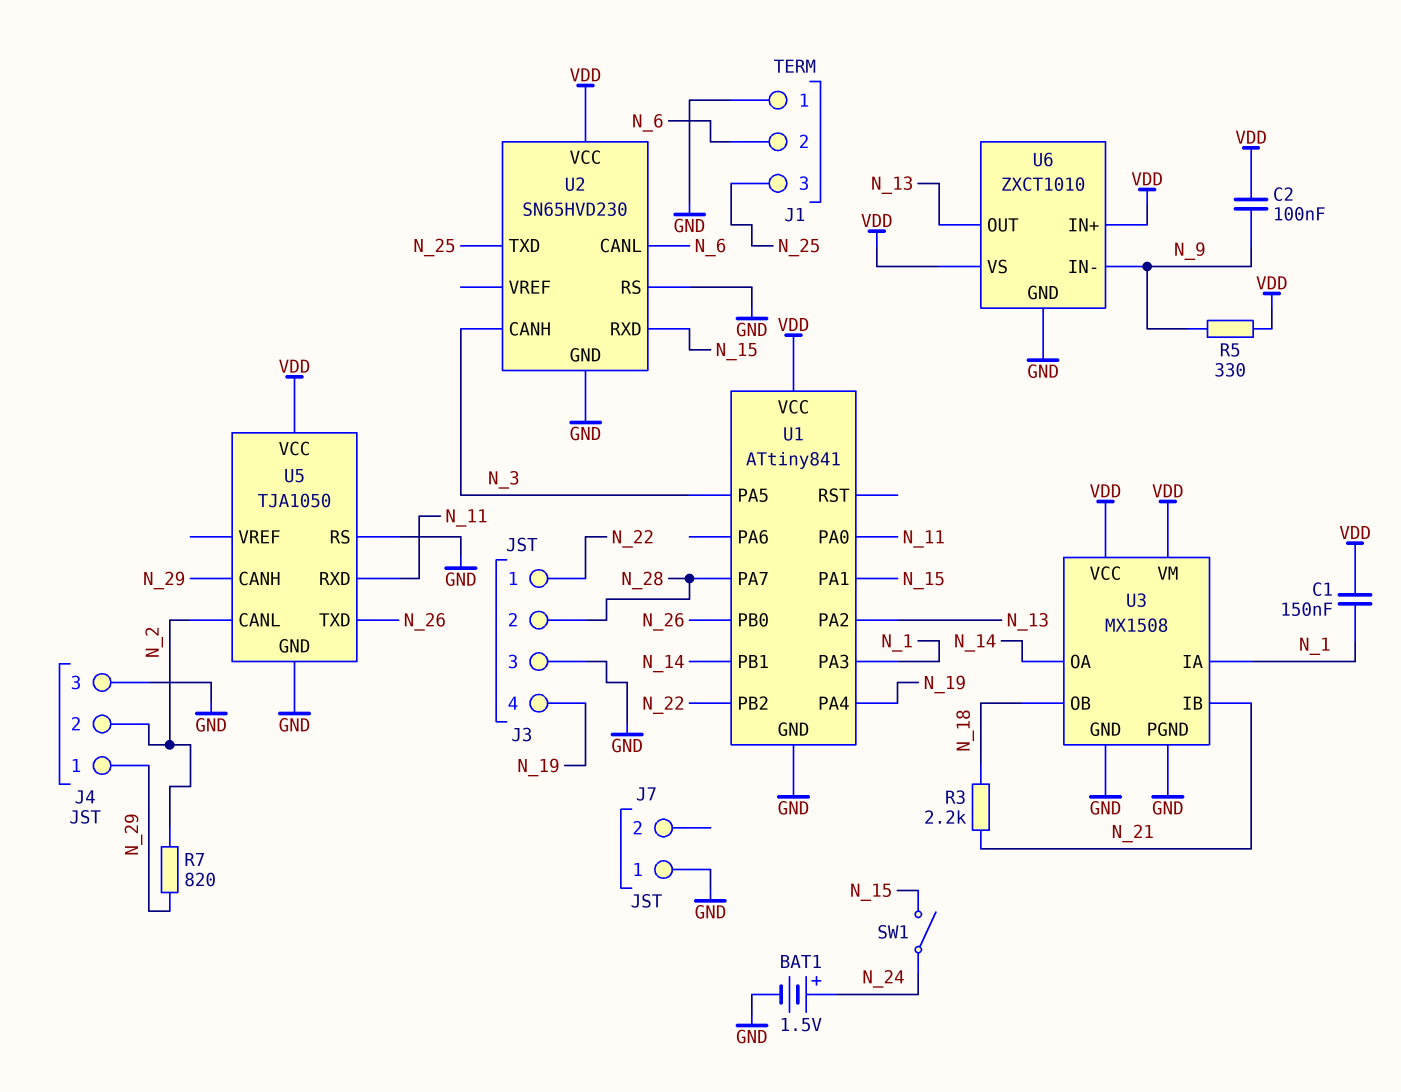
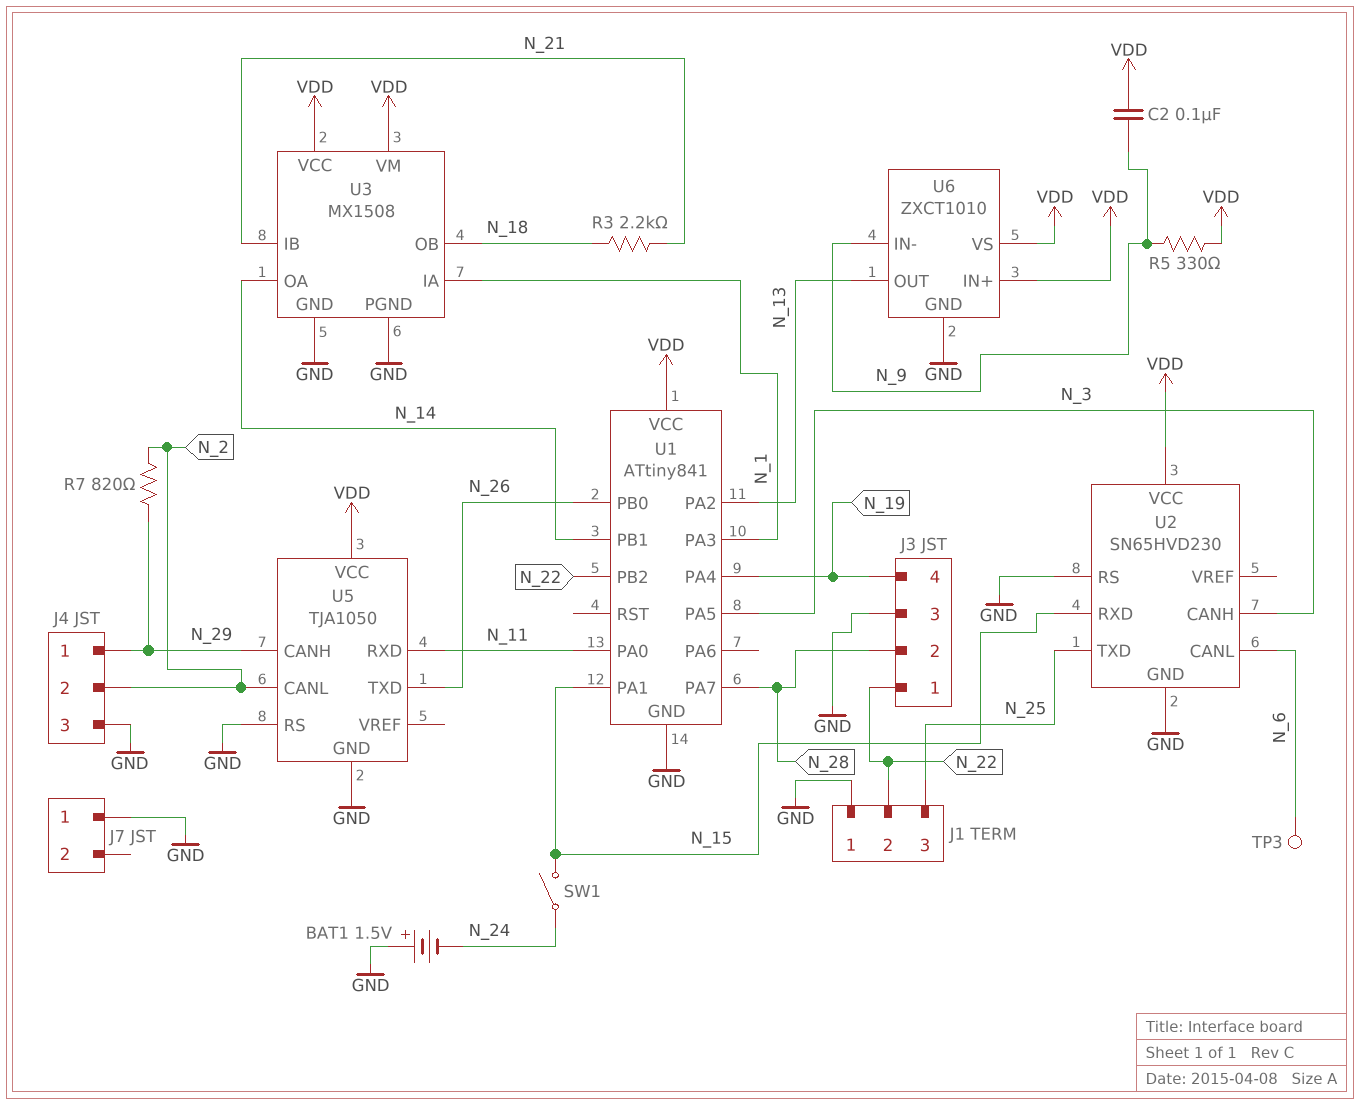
BAT1: 1.5V (plus N_24, minus GND) -> 1.5V (plus GND, minus N_24)
C1: 150nF (N_1, VDD) -> none
J1 pin 2: N_6 -> N_22
TP3: none -> test point (N_6)

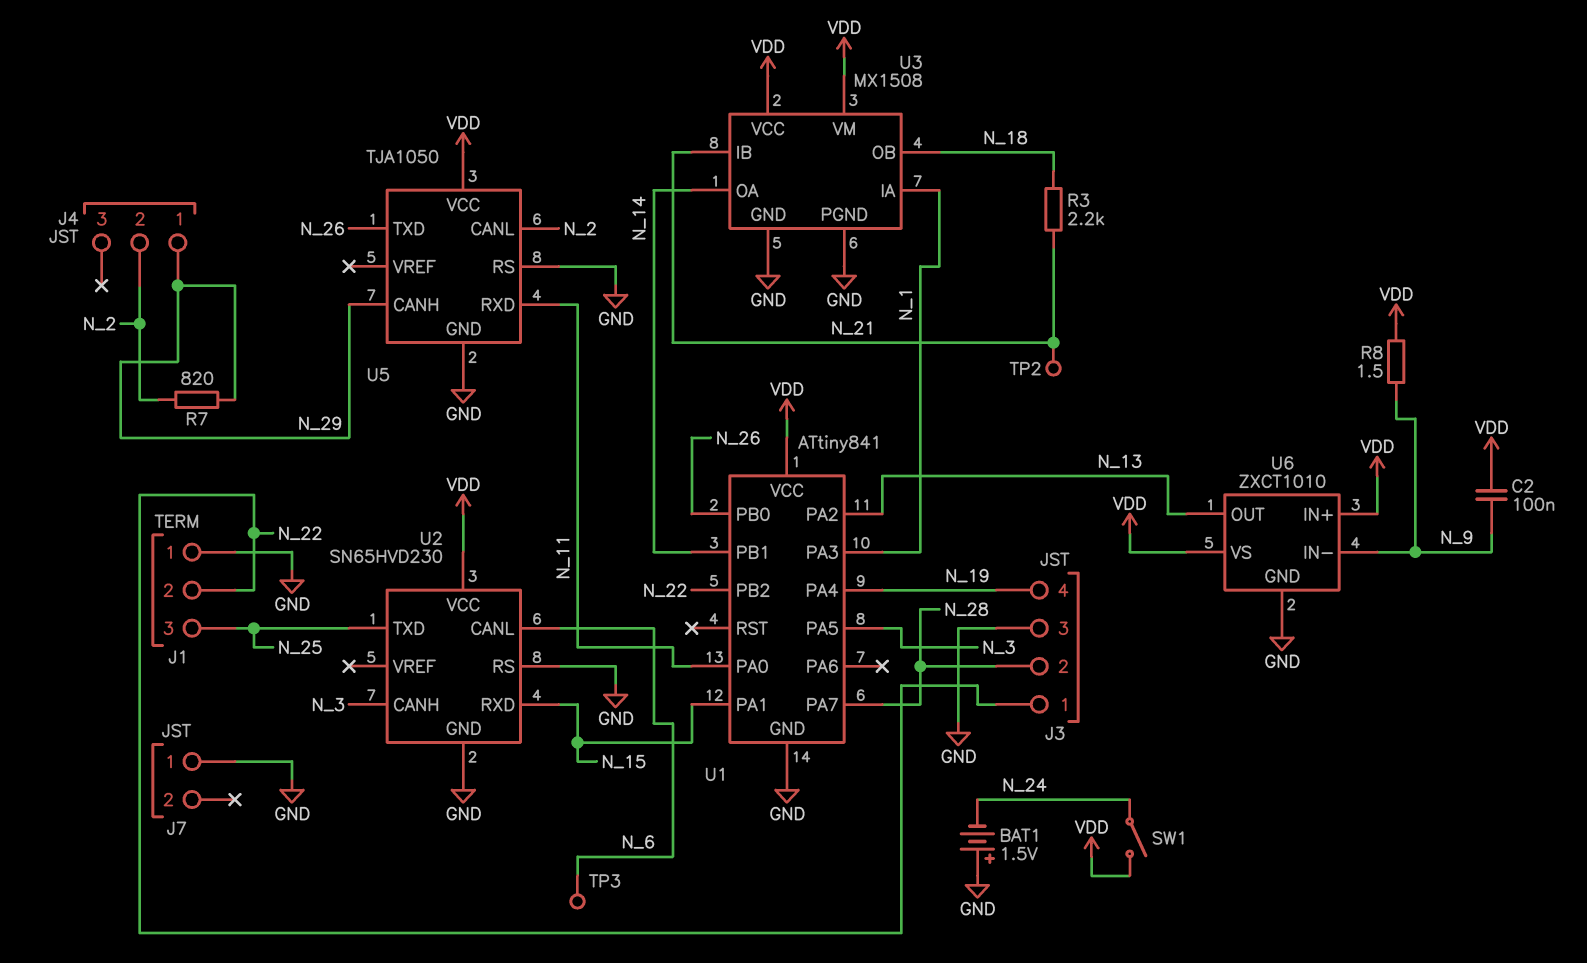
J4 pin 3: GND -> none
R5: 330 (N_9, VDD) -> none
R8: none -> 1.5 (N_9, VDD)
SW1: switch (N_15, N_24) -> switch (N_24, VDD)
TP2: none -> test point (N_21)

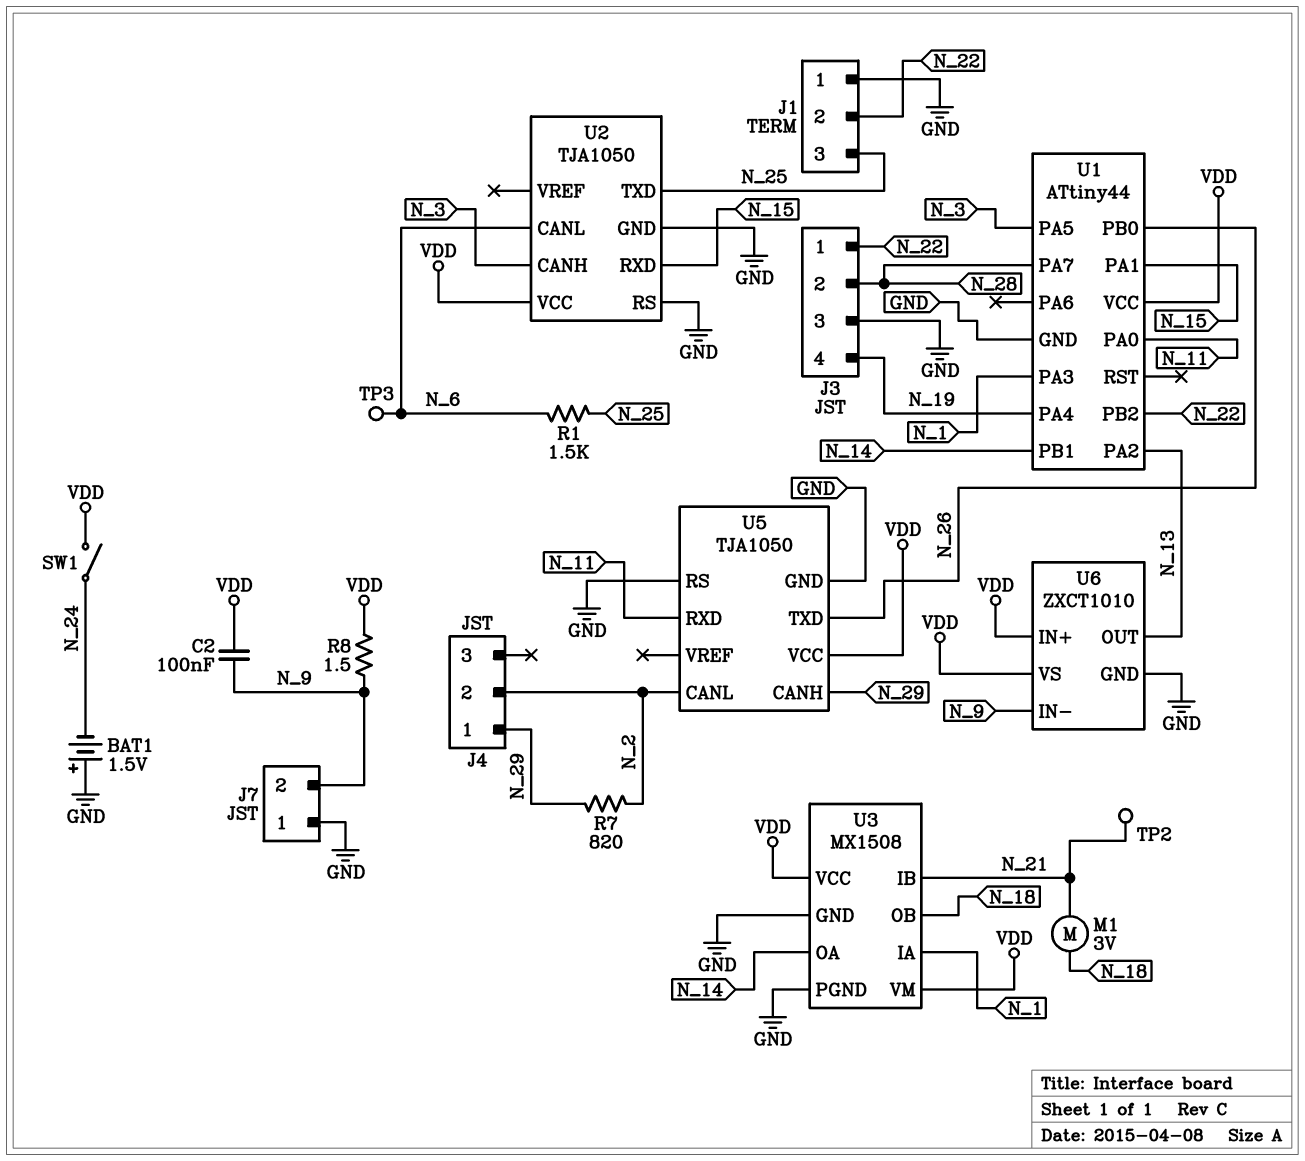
J7 pin 2: none -> N_9
M1: none -> motor 3V (N_18, N_21)
R1: none -> 1.5k (N_6, N_25)
R3: 2.2k (N_18, N_21) -> none
U1: ATtiny841 -> ATtiny44
U2: SN65HVD230 -> TJA1050

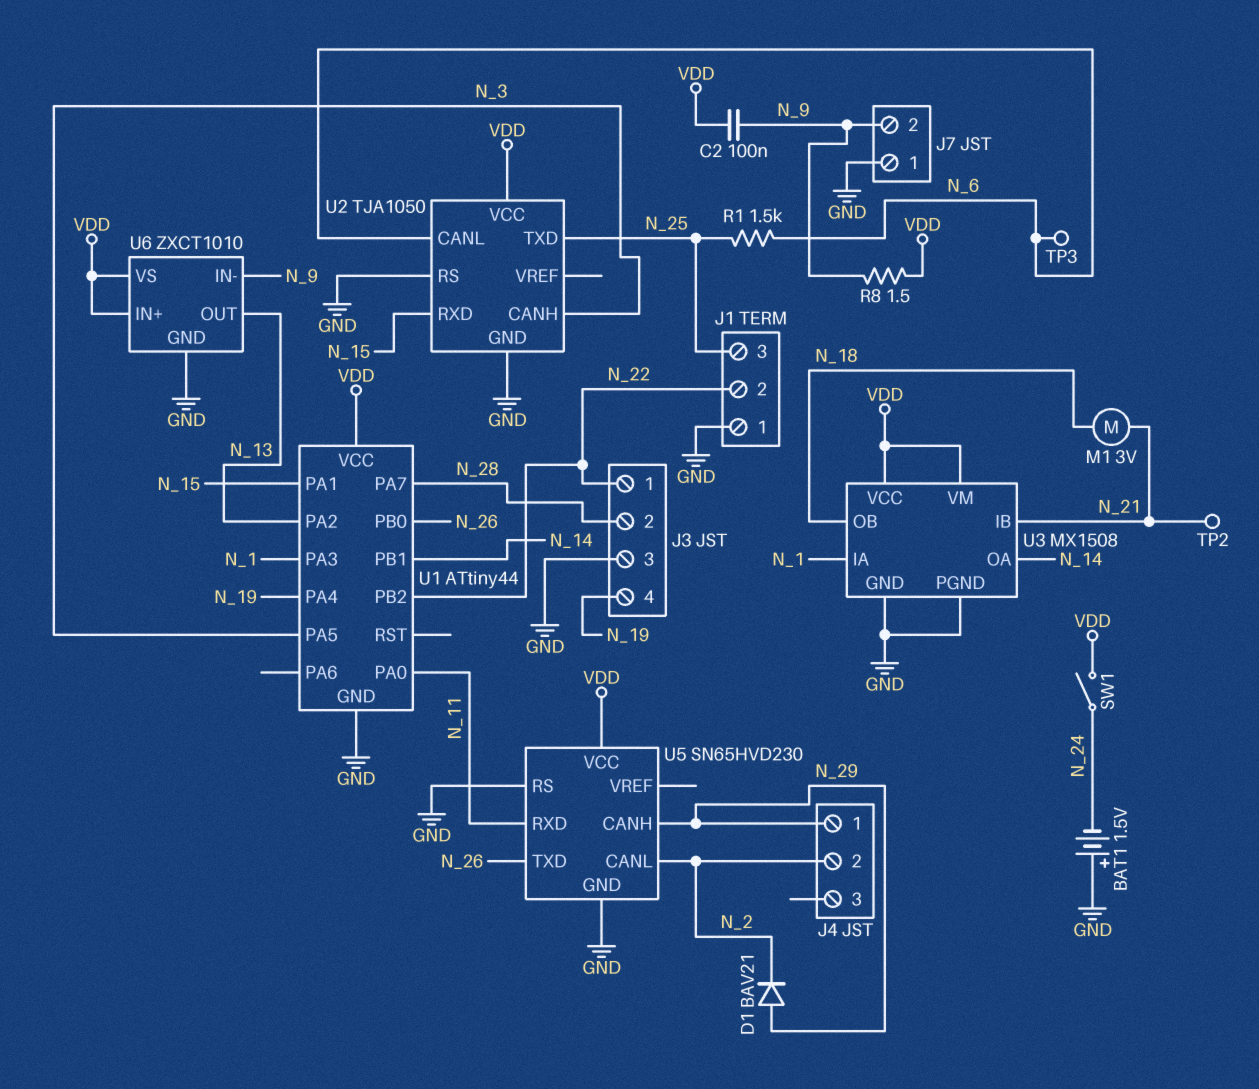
D1: none -> diode BAV21 (A N_29, K N_2)
R7: 820 (N_2, N_29) -> none
U5: TJA1050 -> SN65HVD230

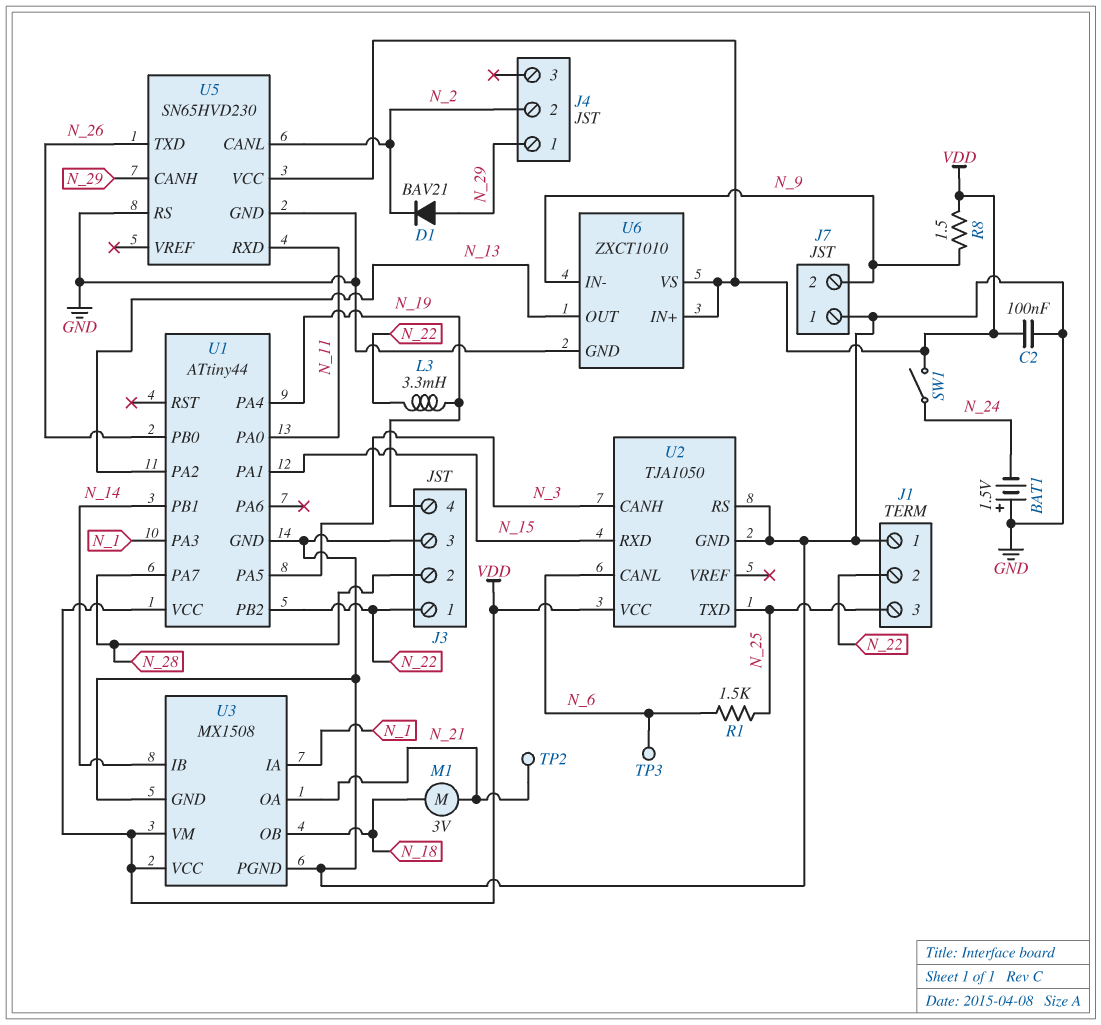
C2: 100nF (N_9, VDD) -> 100nF (GND, VDD)
L3: none -> 3.3mH (N_19, N_22)
U3 pin IB: N_21 -> N_14
U3 pin OA: N_14 -> N_21

